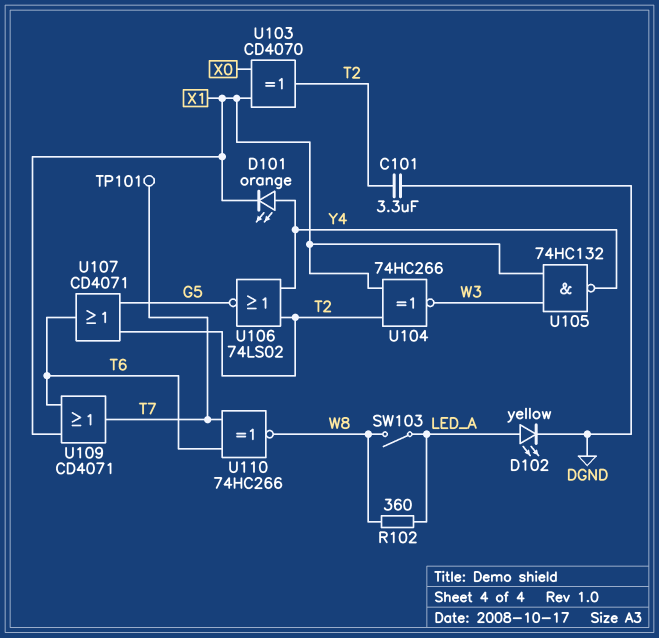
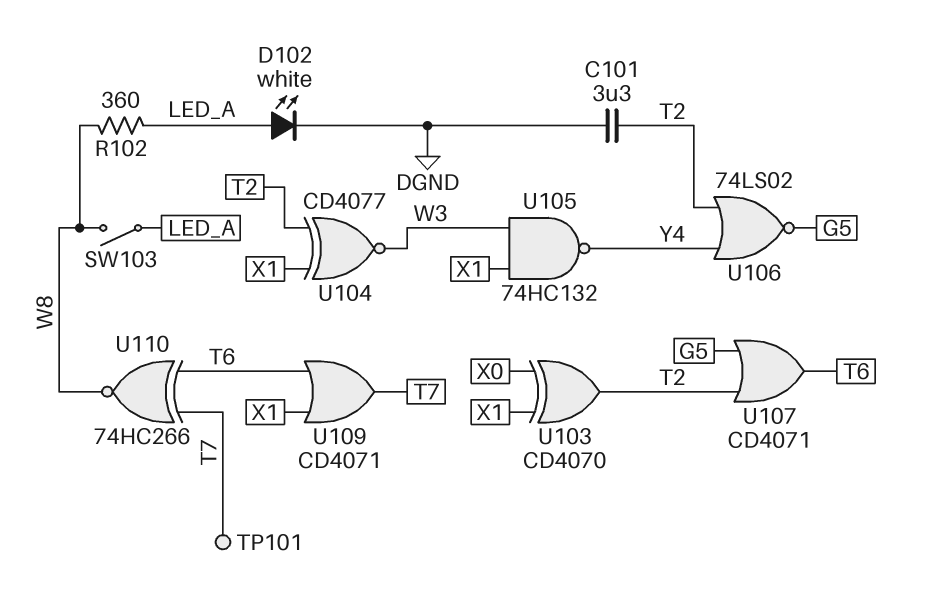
D101: LED orange (A Y4, K X1) -> none
D102: LED yellow (A LED_A, K DGND) -> LED white (A LED_A, K DGND)
U104: XNOR 74HC266 (in T2, in X1, out W3) -> XNOR CD4077 (in T2, in X1, out W3)

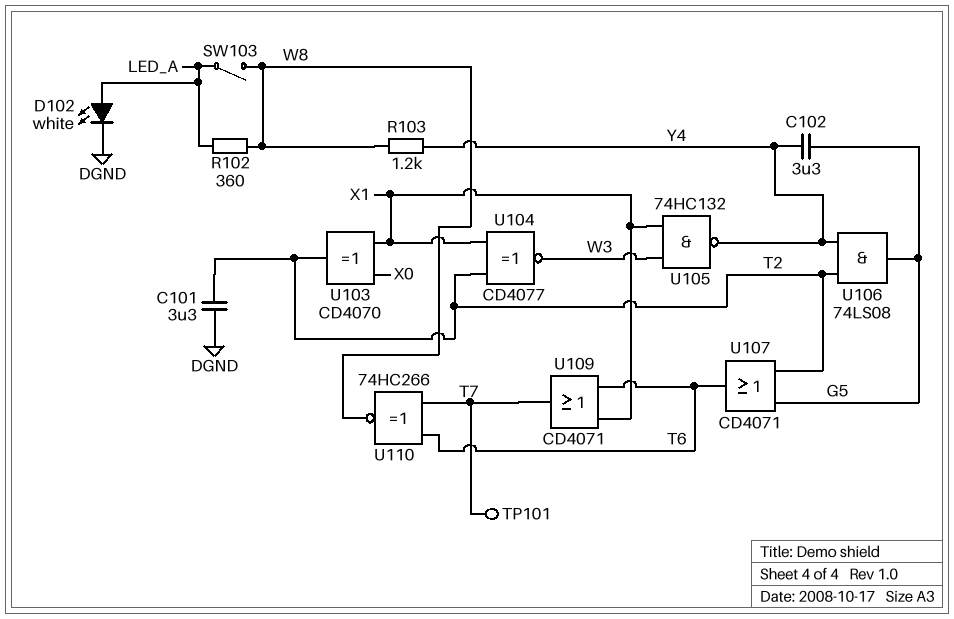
C102: none -> 3.3uF (G5, Y4)
R103: none -> 1.2k (W8, Y4)
U106: NOR 74LS02 (in T2, in Y4, out G5) -> AND 74LS08 (in T2, in Y4, out G5)

